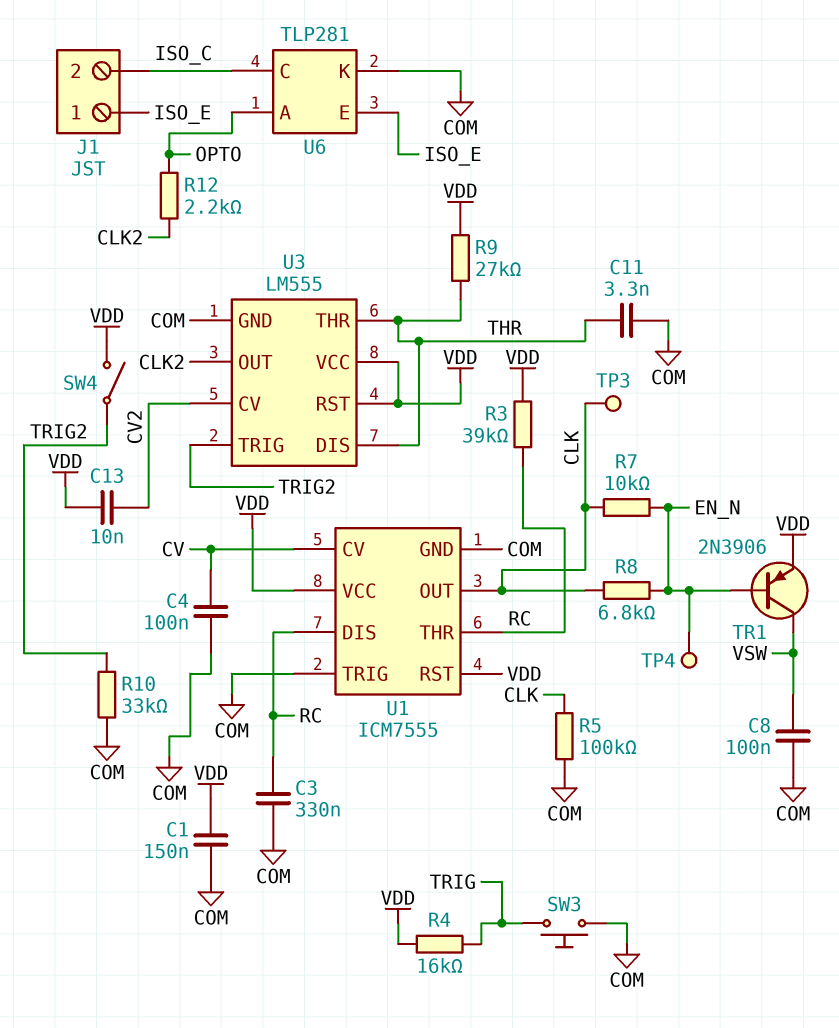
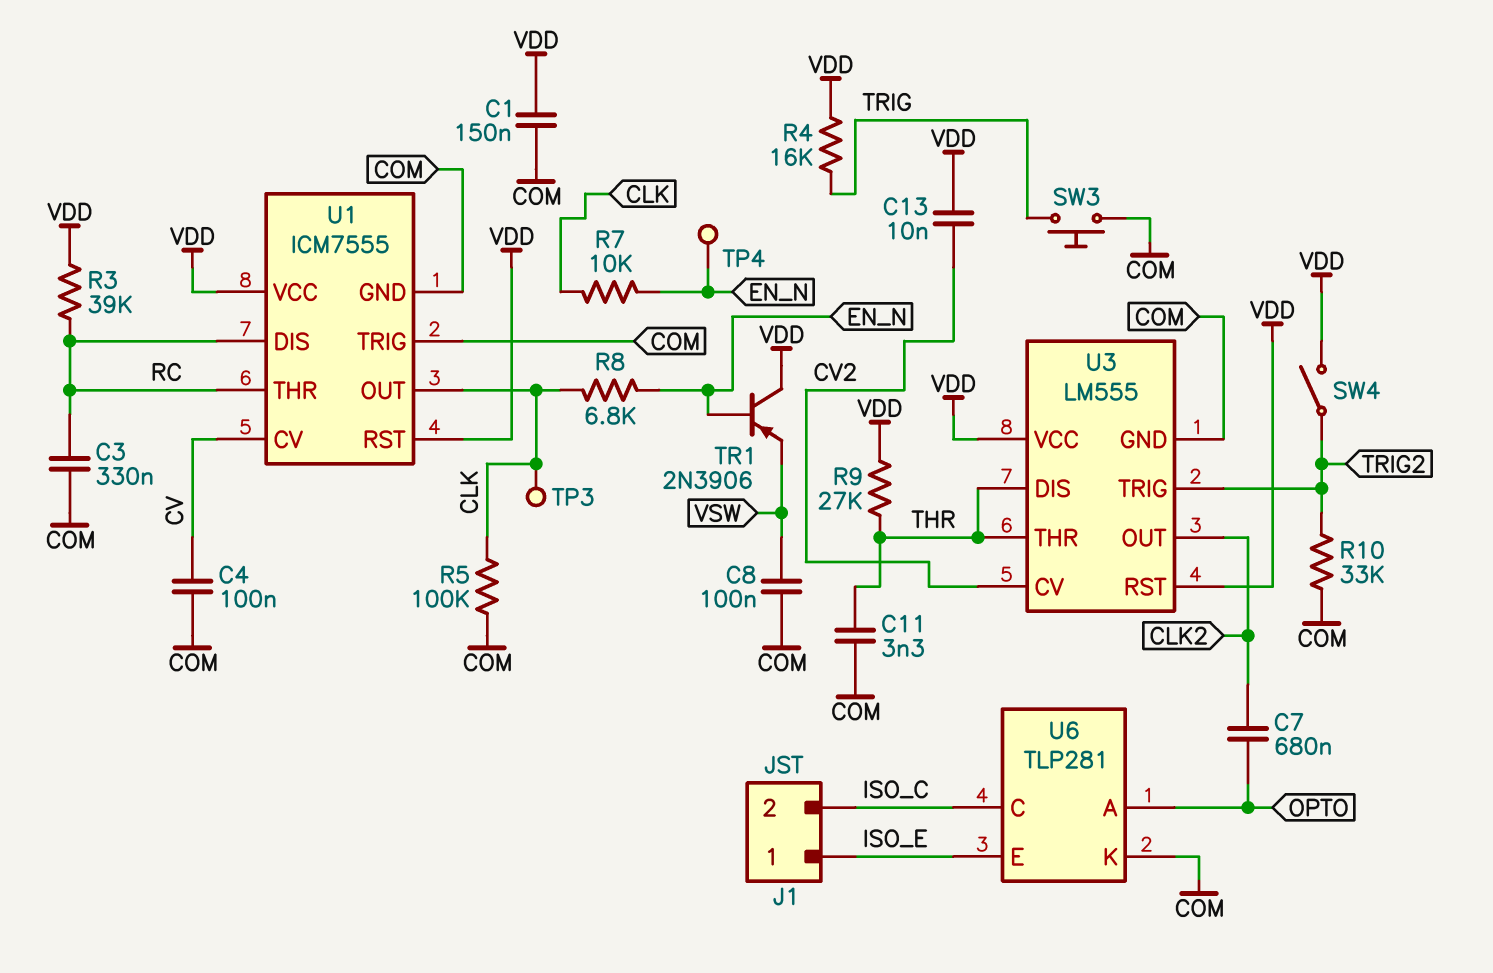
C7: none -> 680nF (CLK2, OPTO)
R12: 2.2k (CLK2, OPTO) -> none
TR1: PNP 2N3906 (B EN_N, C VSW, E VDD) -> PNP 2N3906 (B EN_N, C VDD, E VSW)

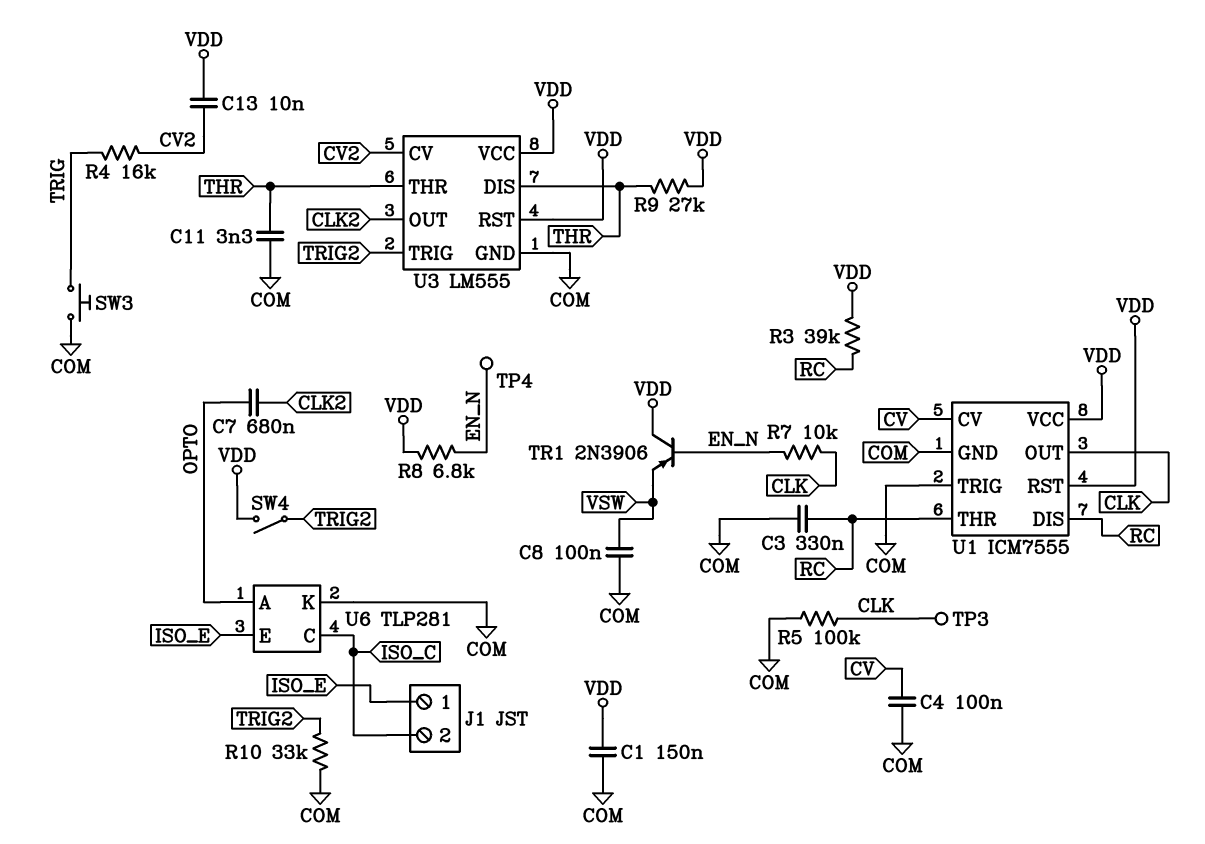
R4: 16k (TRIG, VDD) -> 16k (CV2, TRIG)
R8: 6.8k (CLK, EN_N) -> 6.8k (EN_N, VDD)

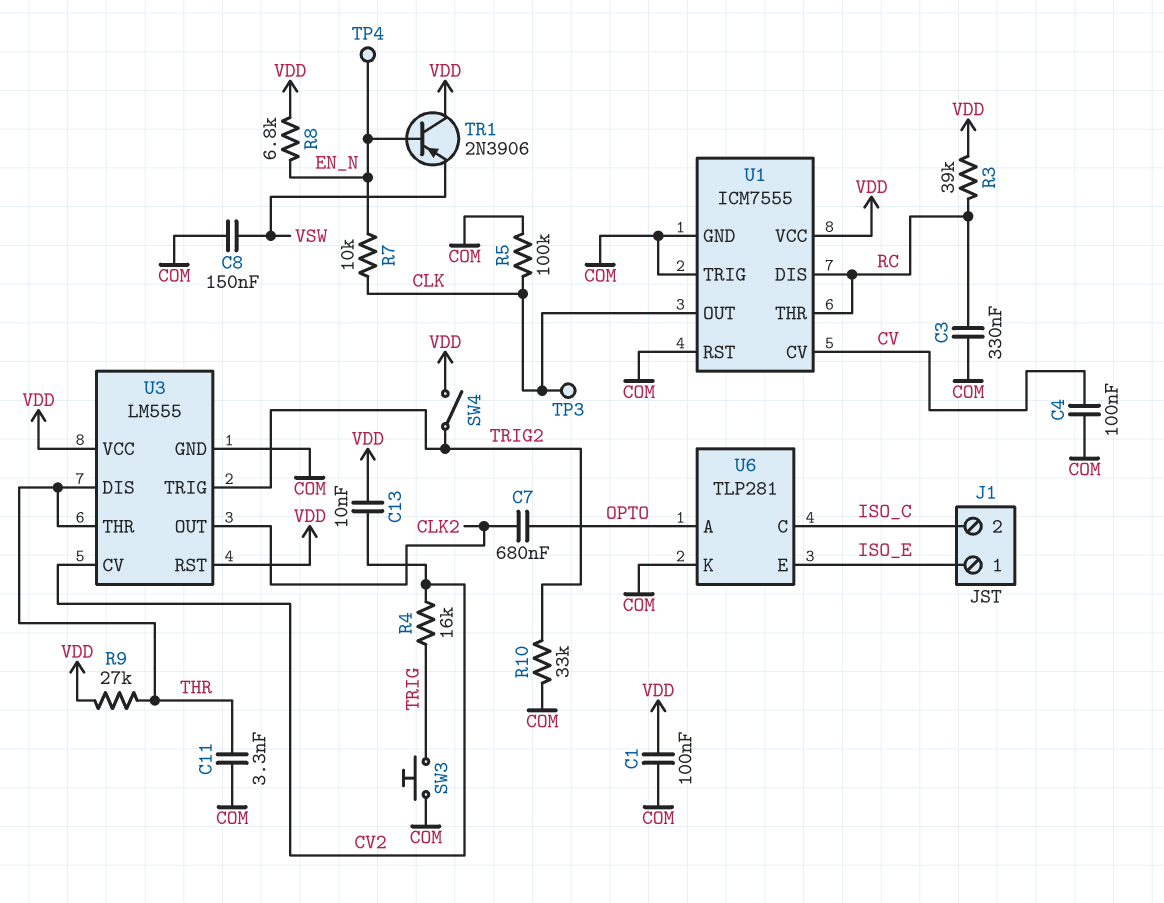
C1: 150nF (COM, VDD) -> 100nF (COM, VDD)
C8: 100nF (COM, VSW) -> 150nF (COM, VSW)
U1 pin RST: VDD -> COM

